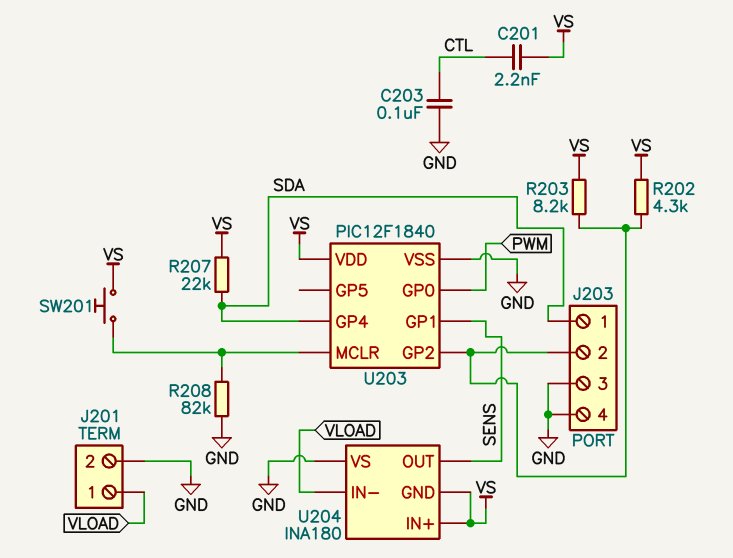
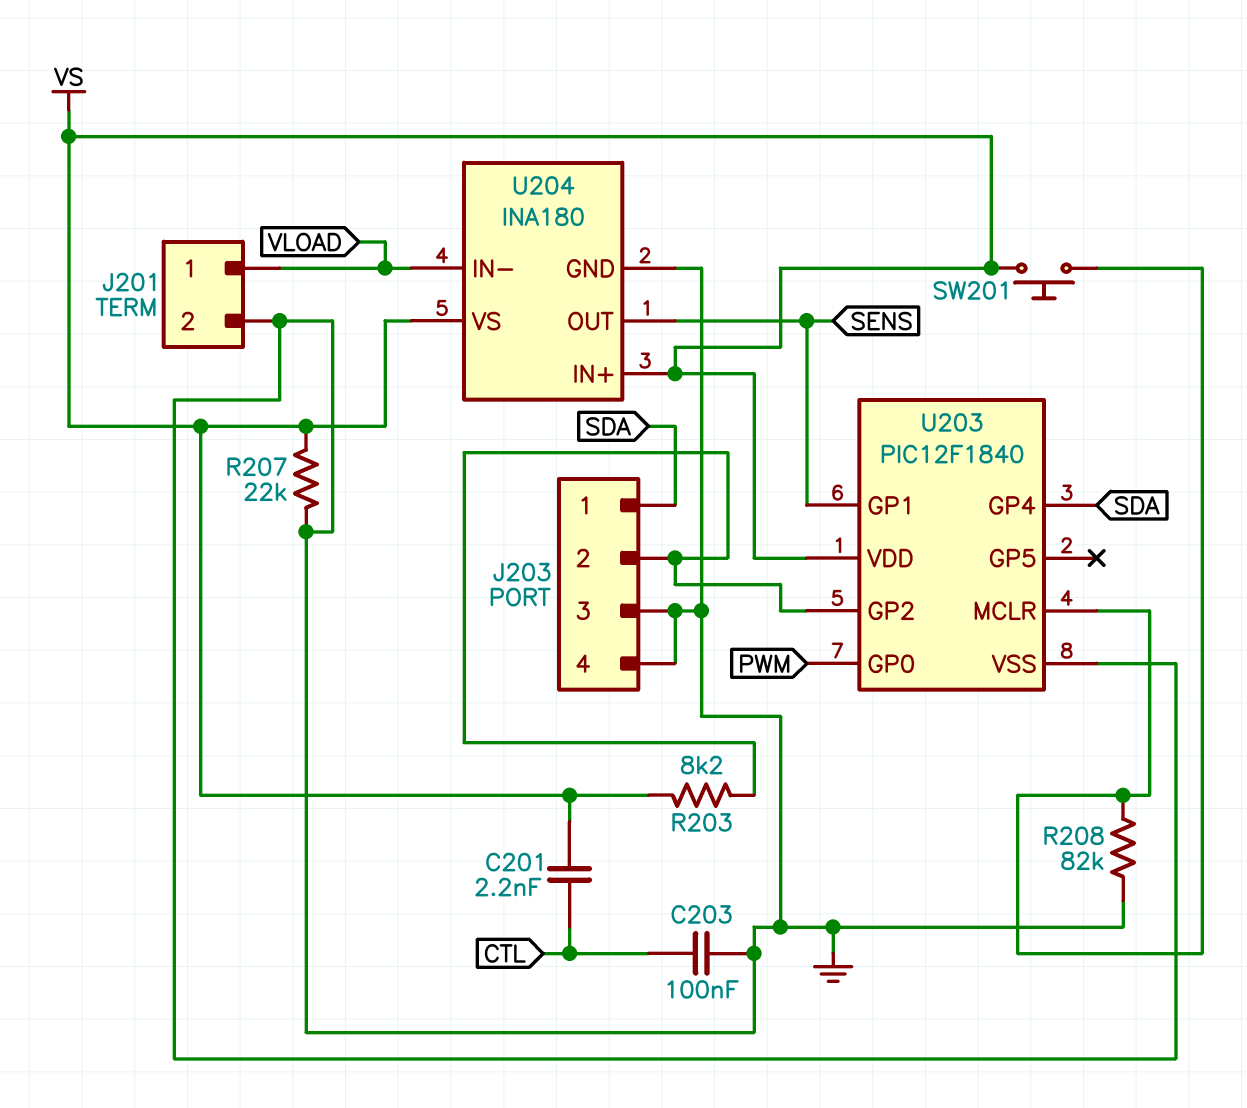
R202: 4.3k (J203/2, VS) -> none
R207: 22k (SDA, VS) -> 22k (GND, VS)
U204 pin GND: VS -> GND
U204 pin VS: GND -> VS

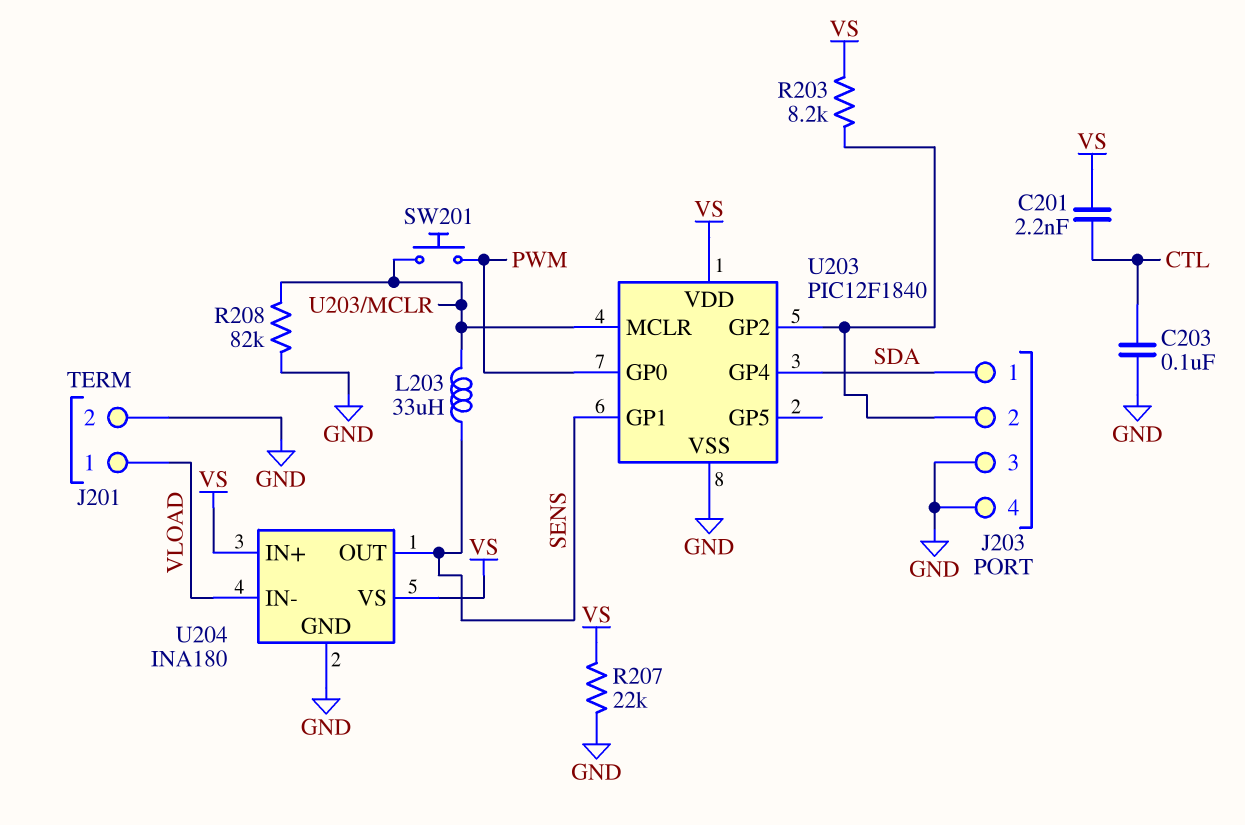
L203: none -> 33uH (SENS, U203/MCLR)
SW201: button (U203/MCLR, VS) -> button (PWM, U203/MCLR)

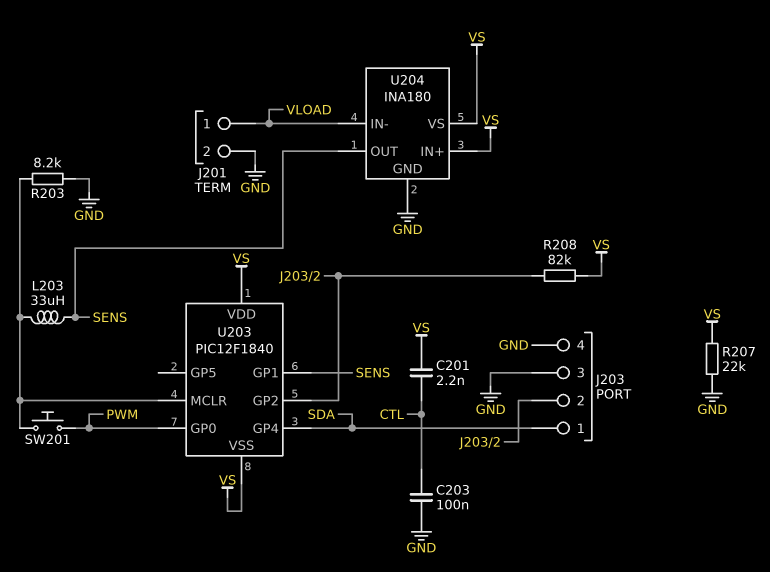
R203: 8.2k (J203/2, VS) -> 8.2k (GND, U203/MCLR)
R208: 82k (GND, U203/MCLR) -> 82k (J203/2, VS)
U203 pin VSS: GND -> VS

